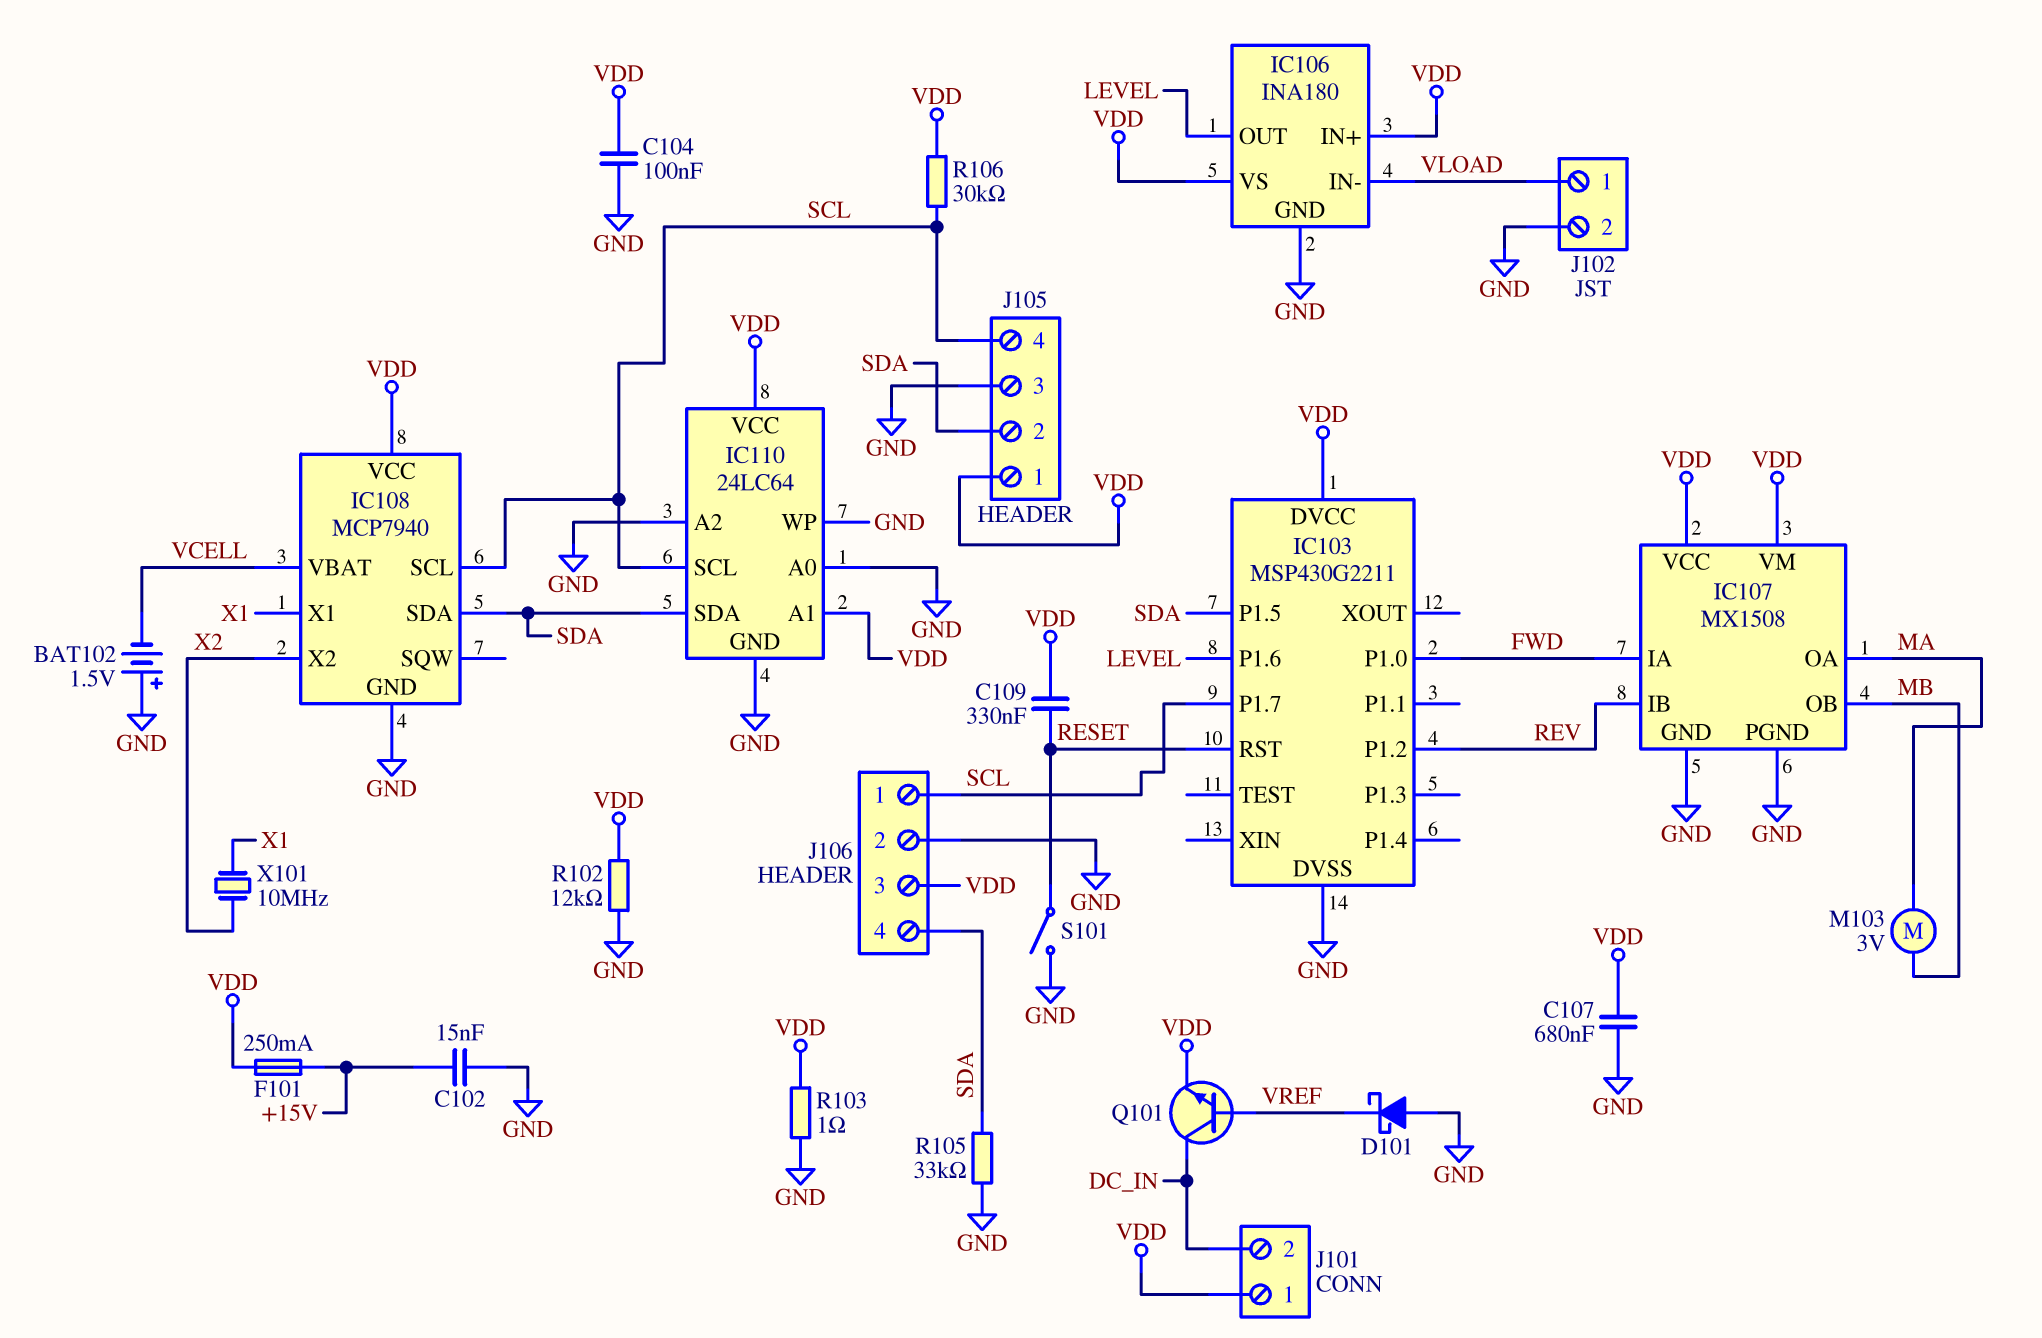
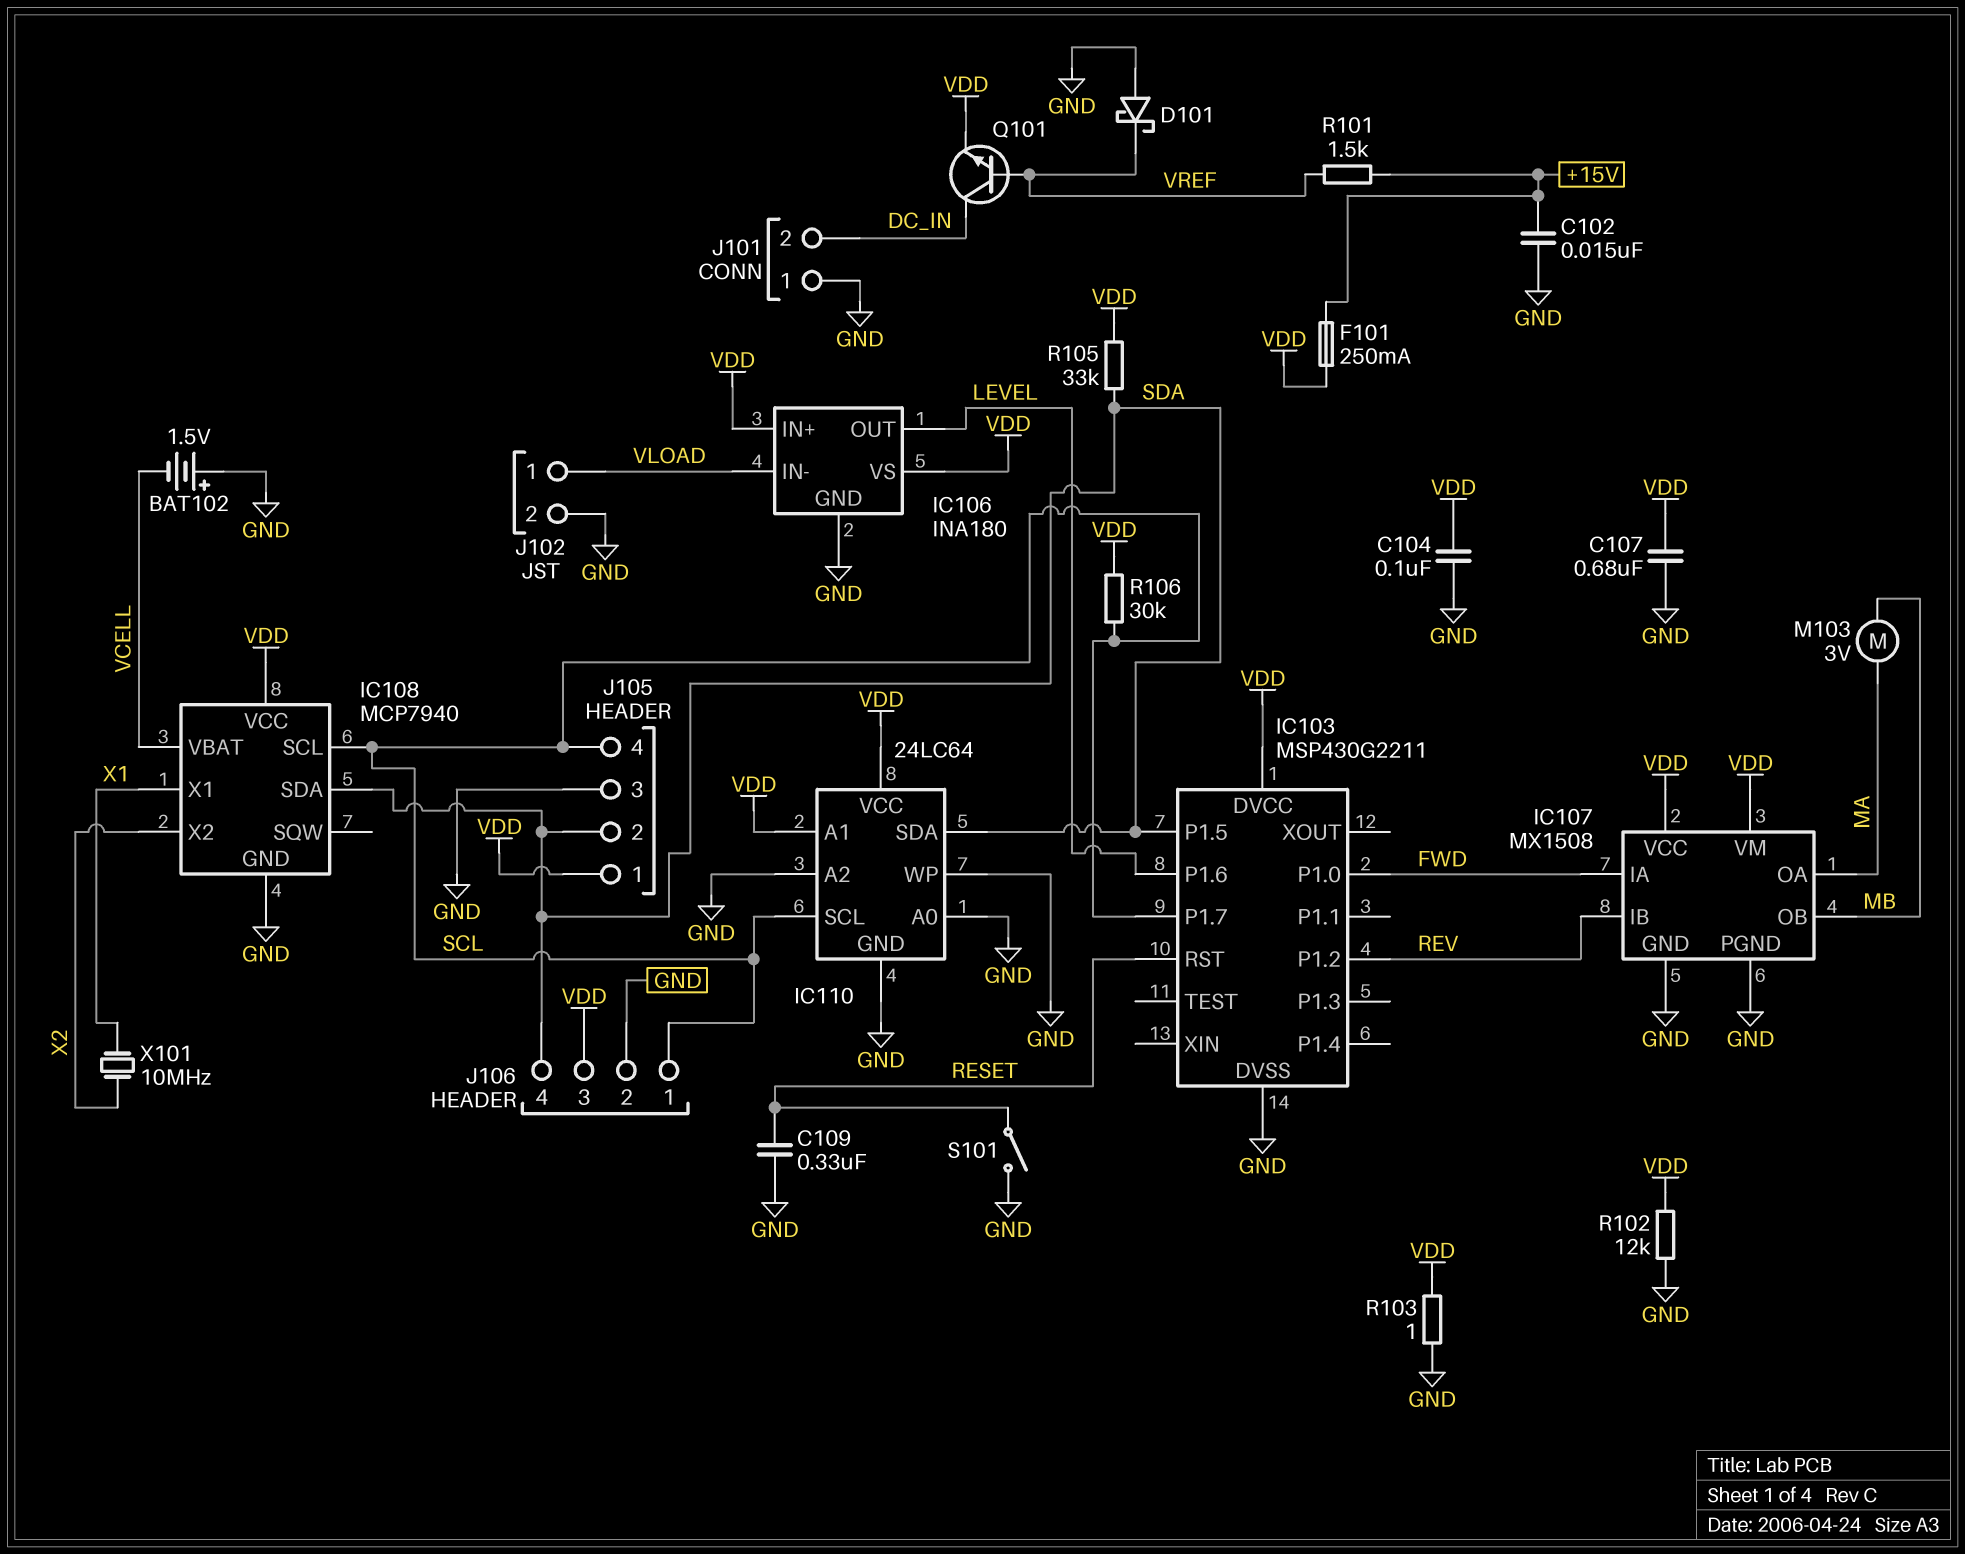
C109: 330nF (RESET, VDD) -> 330nF (GND, RESET)
J101 pin 1: VDD -> GND
R101: none -> 1.5k (+15V, VREF)
R105: 33k (GND, SDA) -> 33k (SDA, VDD)

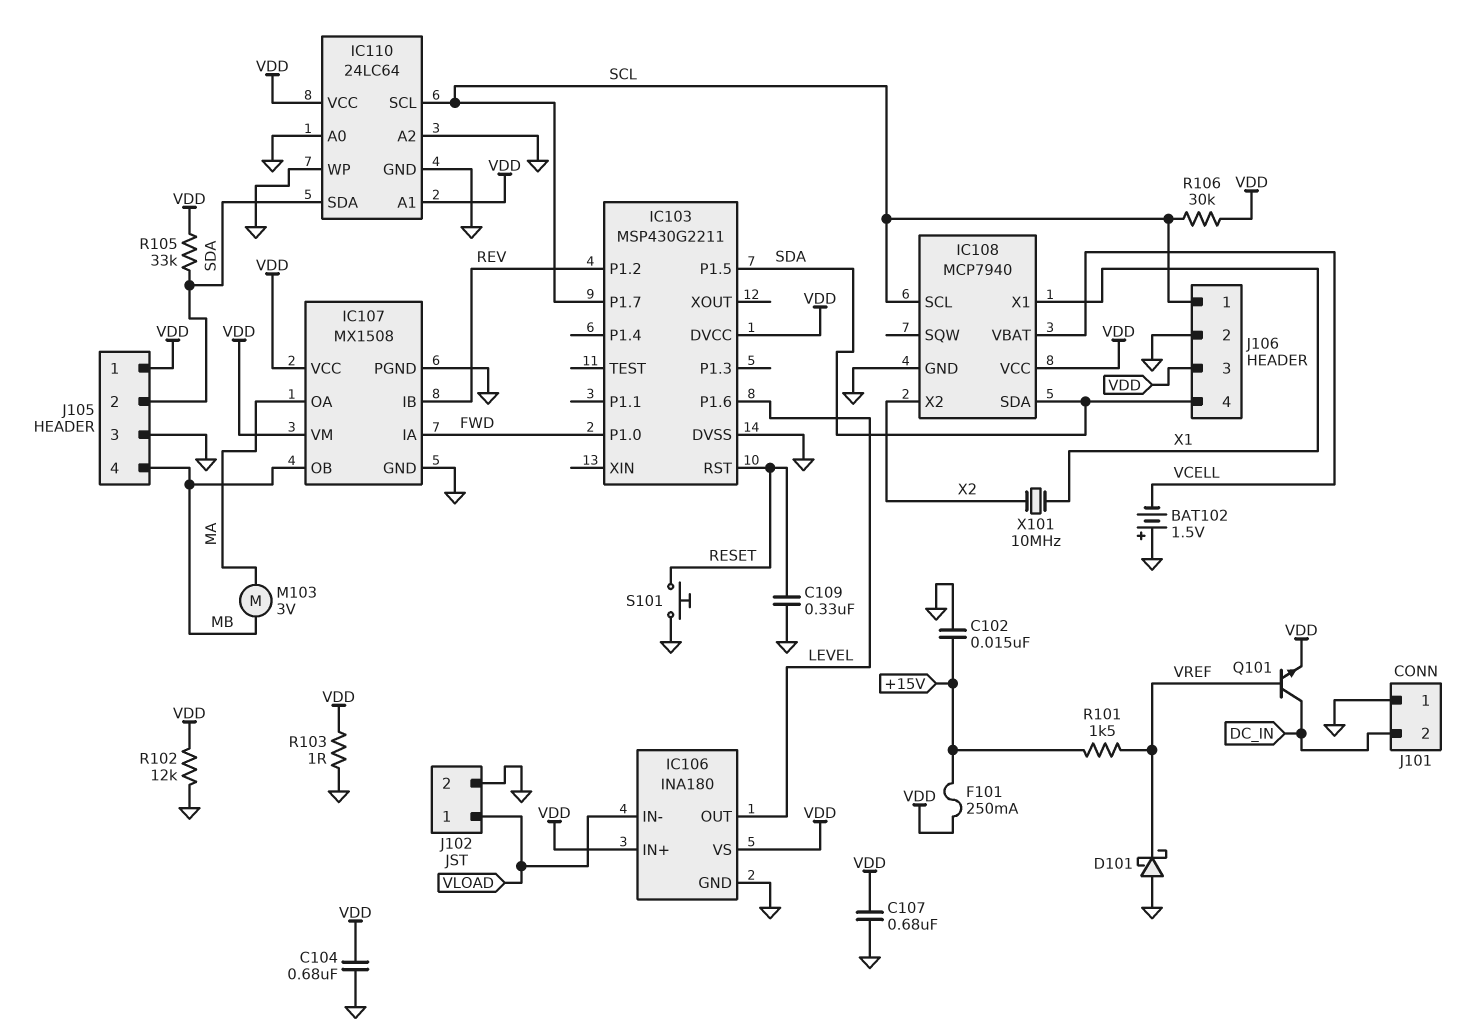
C104: 100nF (GND, VDD) -> 680nF (GND, VDD)
J105 pin 4: SCL -> MB
S101: switch (GND, RESET) -> button (GND, RESET)

